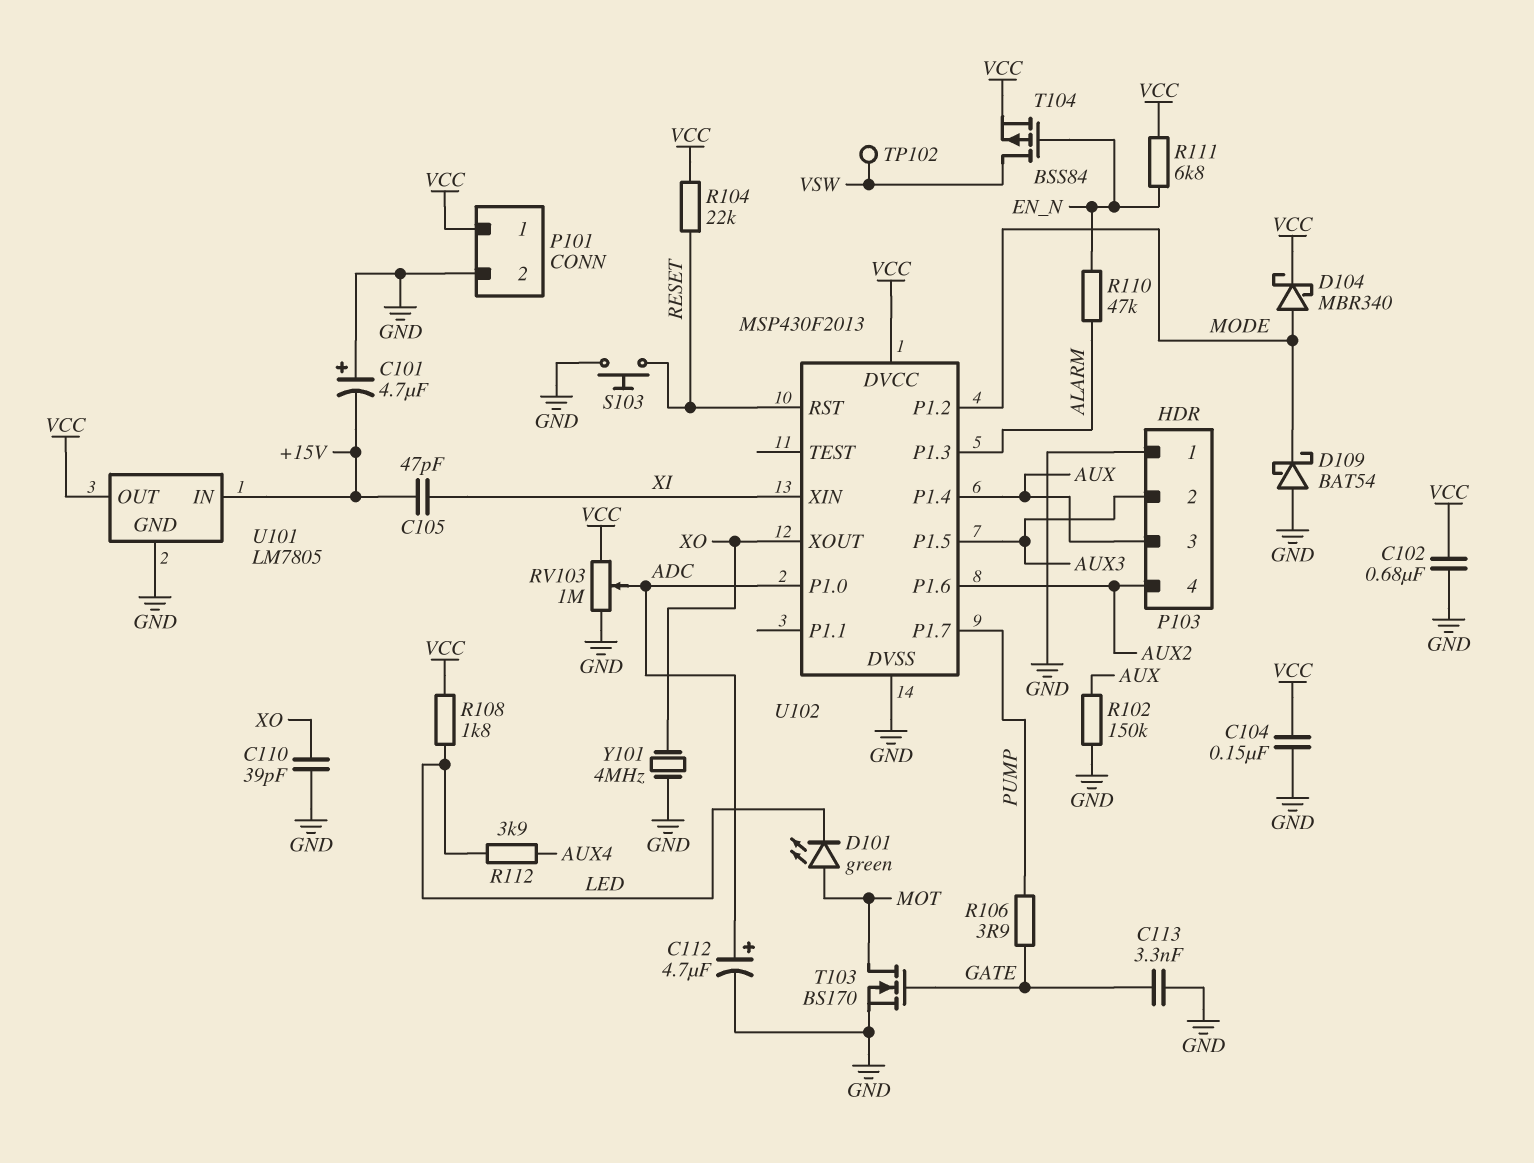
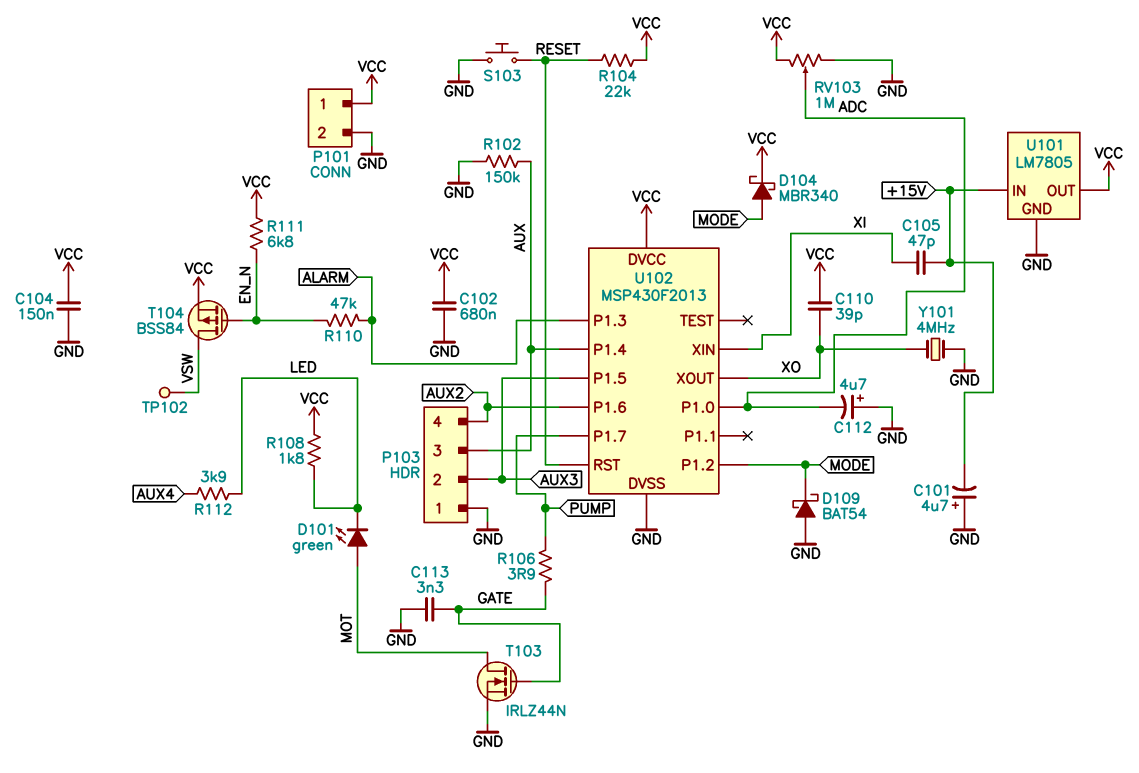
C110: 39pF (GND, XO) -> 39pF (VCC, XO)
C112: 4.7uF (plus ADC, minus GND) -> 4.7uF (plus GND, minus ADC)
T103: NMOS BS170 (G GATE, D MOT, S GND) -> NMOS IRLZ44N (G GATE, D MOT, S GND)

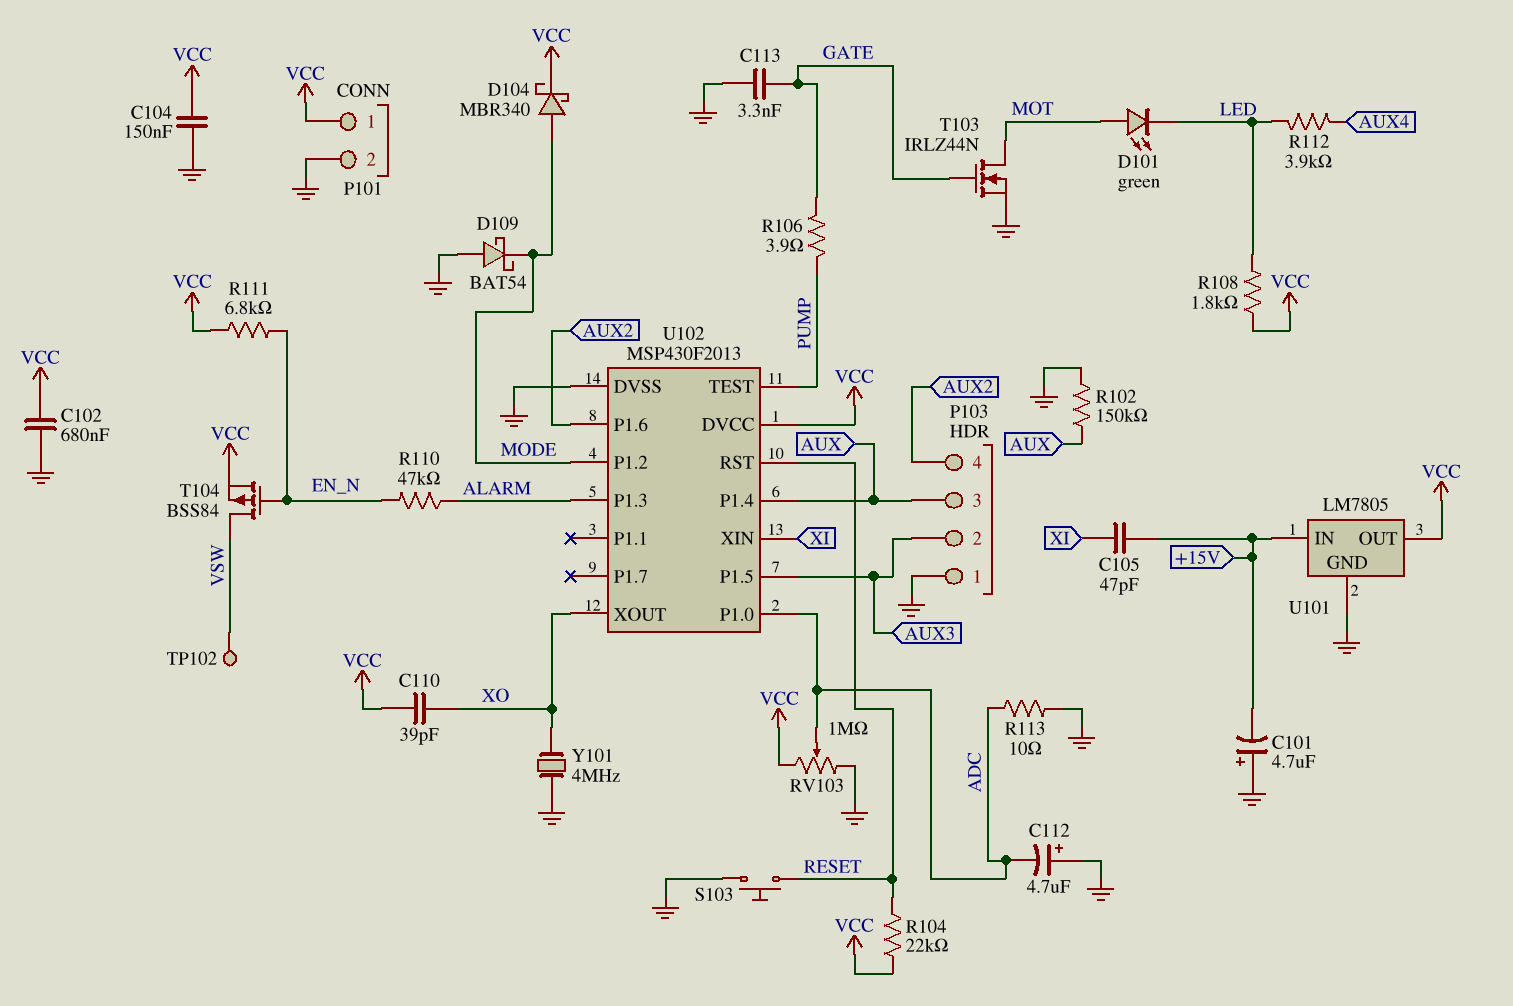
R113: none -> 10 (ADC, GND)
U102 pin P1.7: PUMP -> none
U102 pin TEST: none -> PUMP

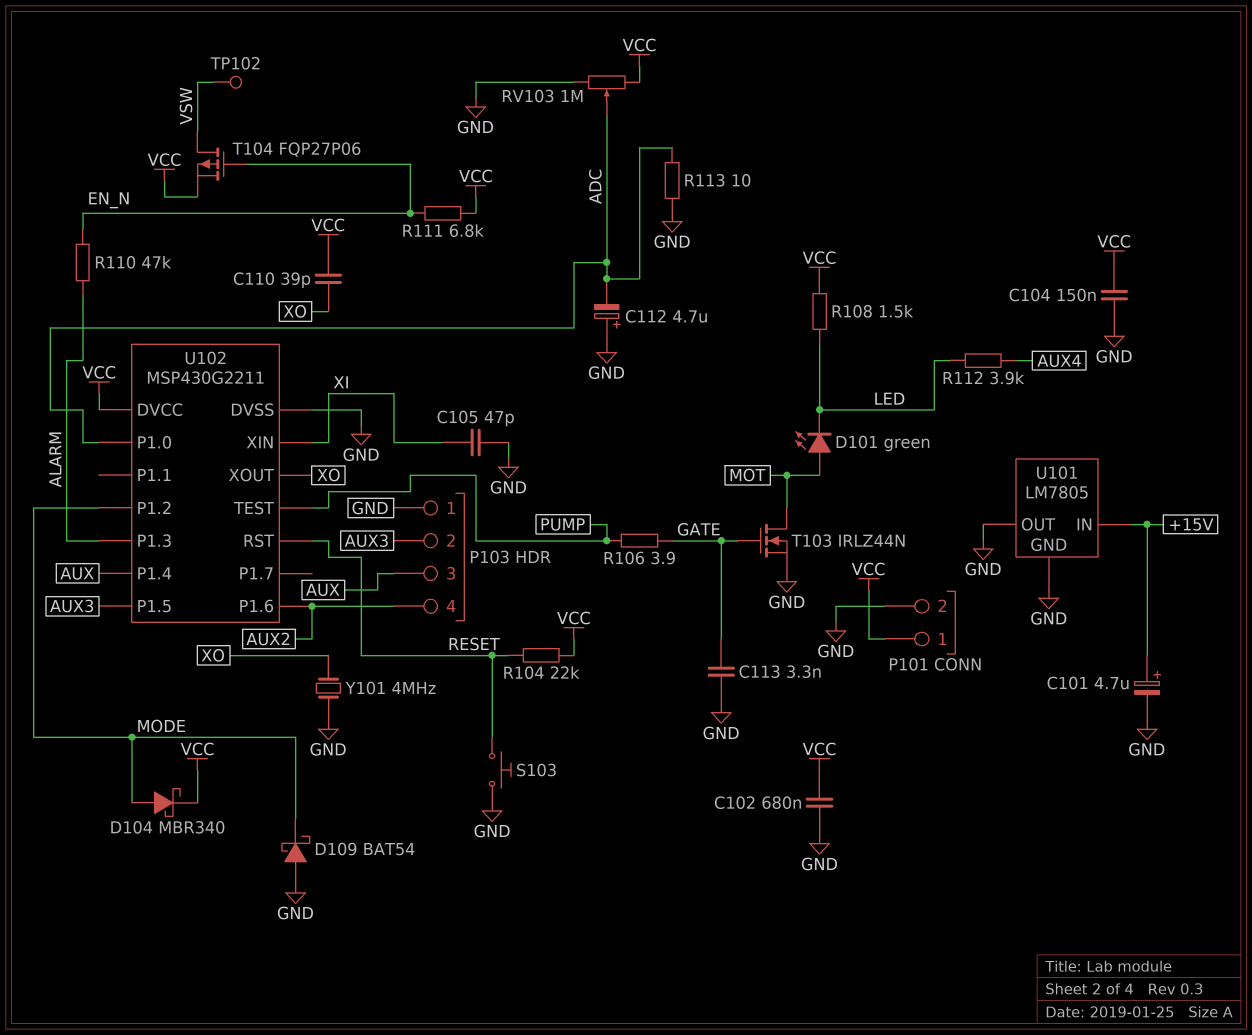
C101: 4.7uF (plus GND, minus +15V) -> 4.7uF (plus +15V, minus GND)
C105: 47pF (+15V, XI) -> 47pF (GND, XI)
R102: 150k (AUX, GND) -> none
R108: 1.8k (LED, VCC) -> 1.5k (LED, VCC)
T104: PMOS BSS84 (G EN_N, D VSW, S VCC) -> PMOS FQP27P06 (G EN_N, D VSW, S VCC)
U101 pin OUT: VCC -> GND
U102: MSP430F2013 -> MSP430G2211

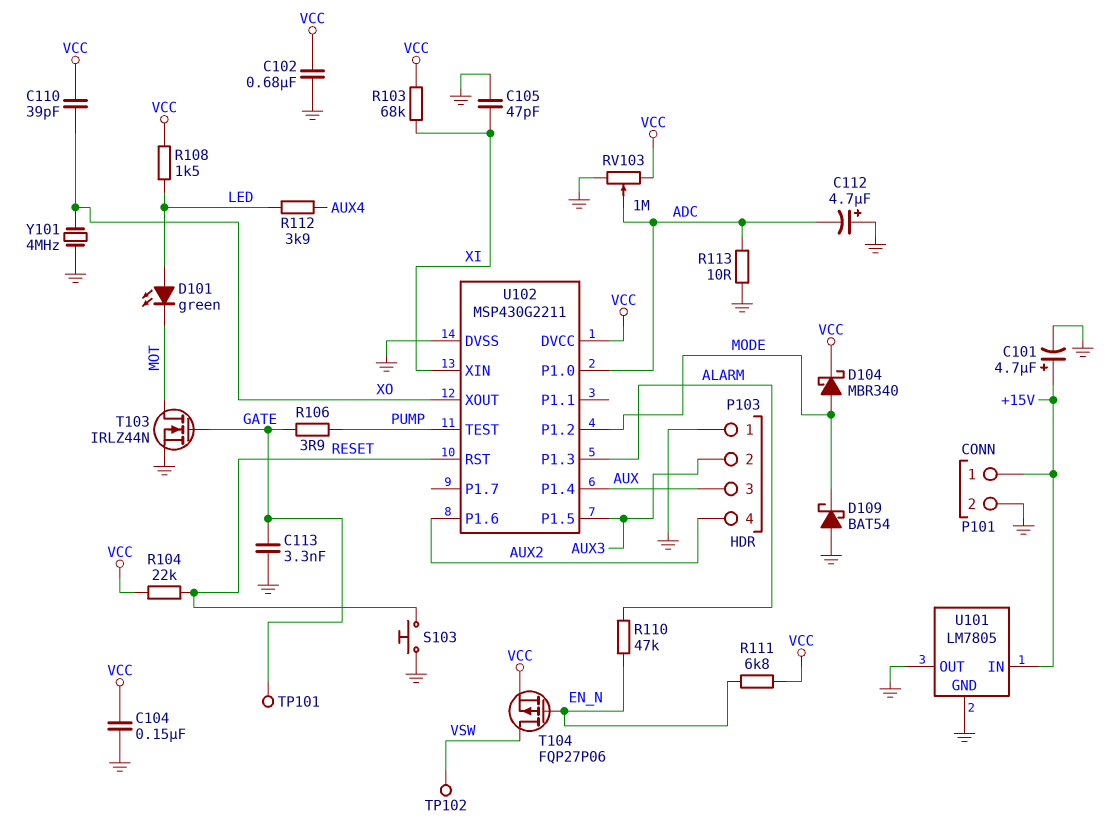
D101: LED green (A MOT, K LED) -> LED green (A LED, K MOT)
P101 pin 1: VCC -> +15V
R103: none -> 68k (VCC, XI)
TP101: none -> test point (GATE)

